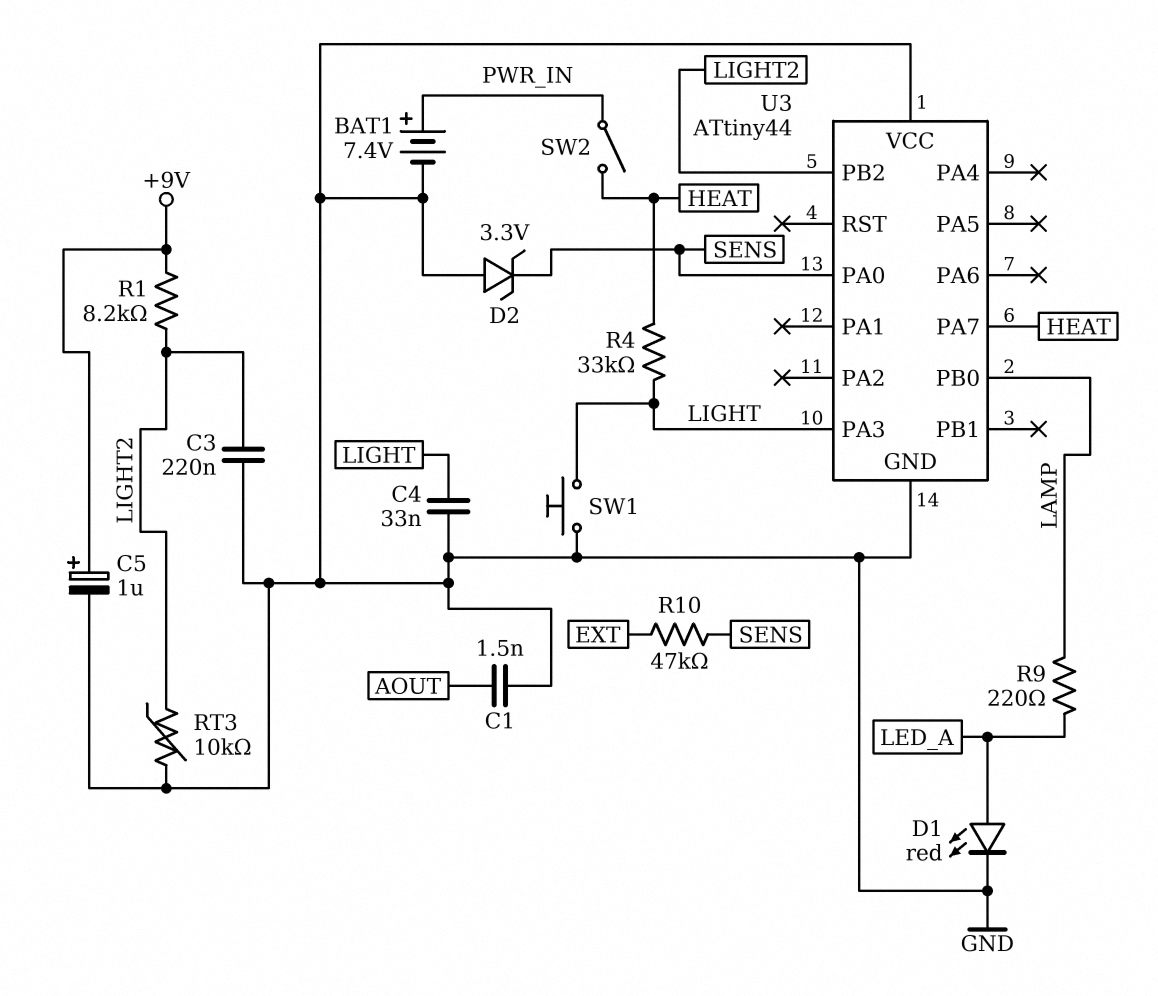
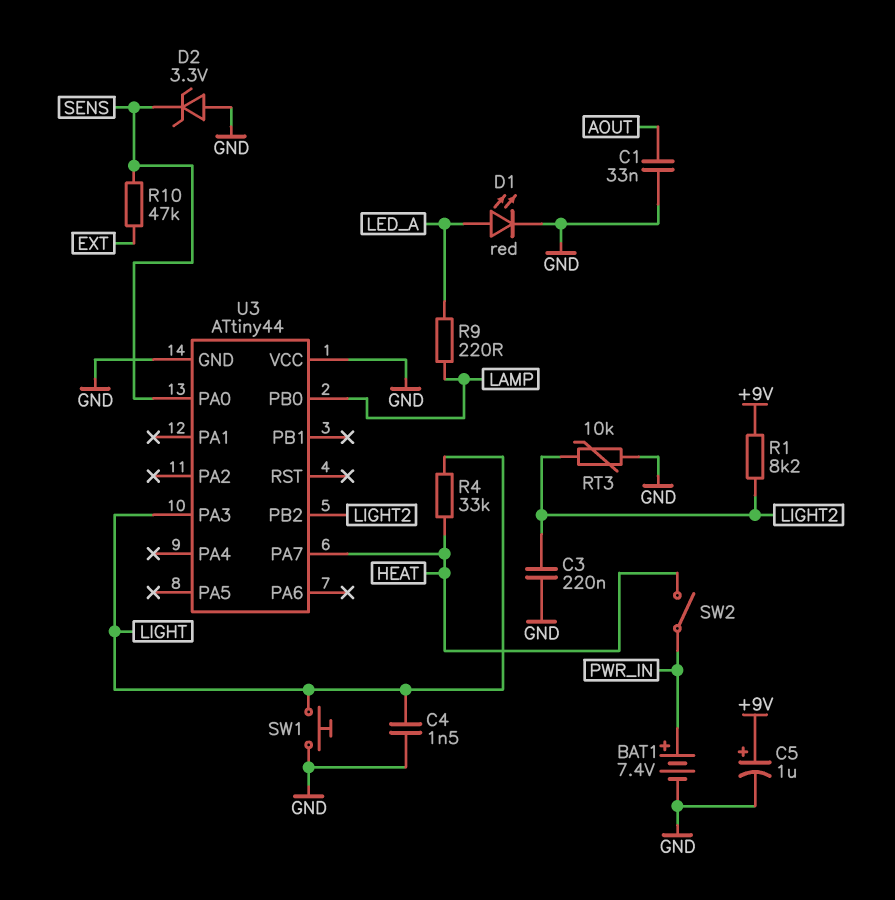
C1: 1.5nF (AOUT, GND) -> 33nF (AOUT, GND)
C4: 33nF (GND, LIGHT) -> 1.5nF (GND, LIGHT)

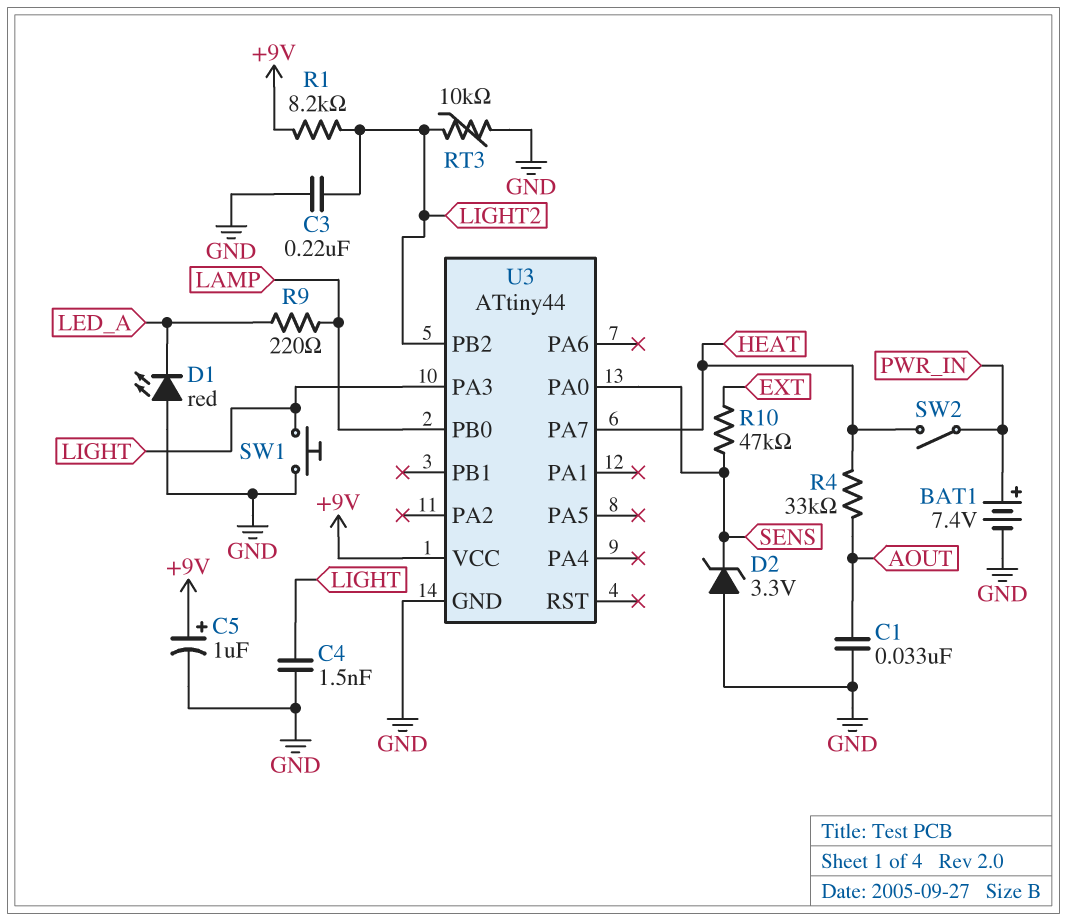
D1: LED red (A LED_A, K GND) -> LED red (A GND, K LED_A)
R4: 33k (HEAT, LIGHT) -> 33k (AOUT, HEAT)
U3 pin VCC: GND -> +9V

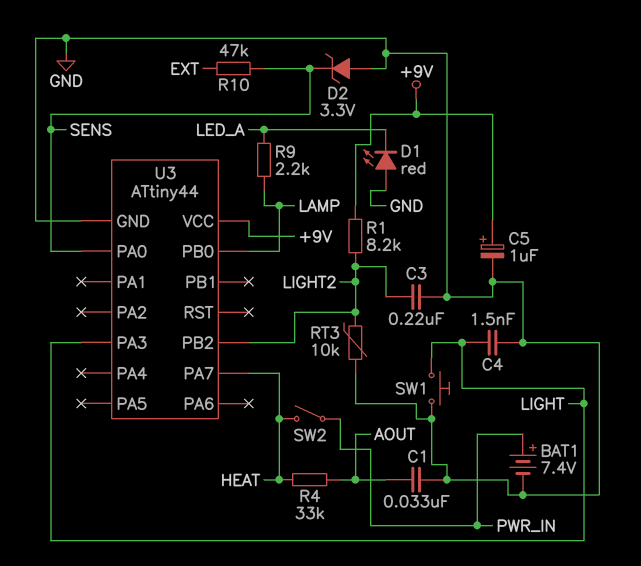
R9: 220 (LAMP, LED_A) -> 2.2k (LAMP, LED_A)

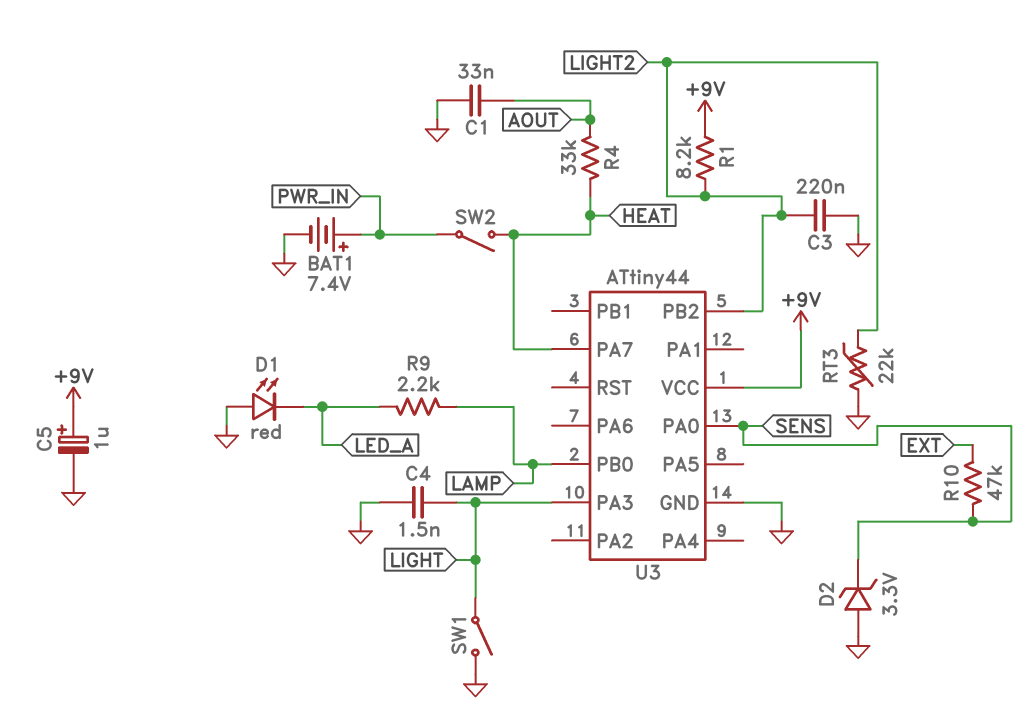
RT3: 10k (GND, LIGHT2) -> 22k (GND, LIGHT2)
SW1: button (GND, LIGHT) -> switch (GND, LIGHT)

